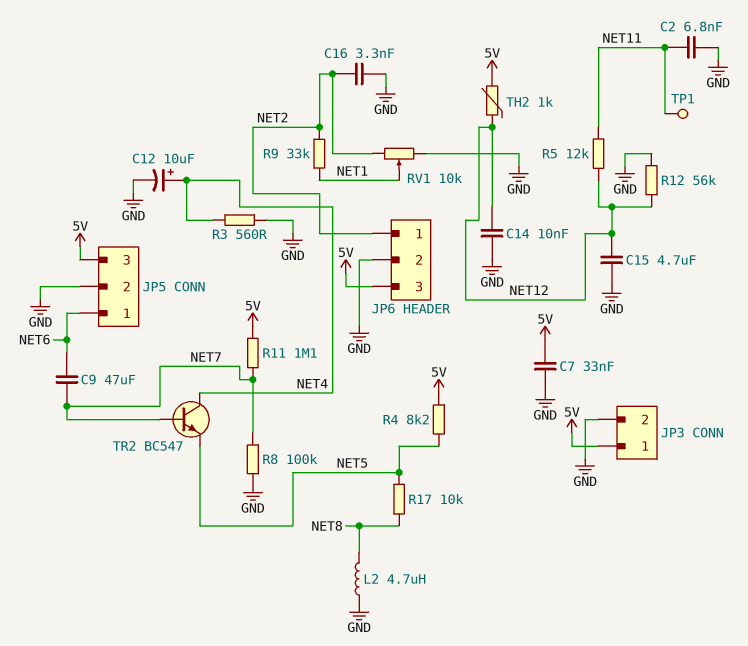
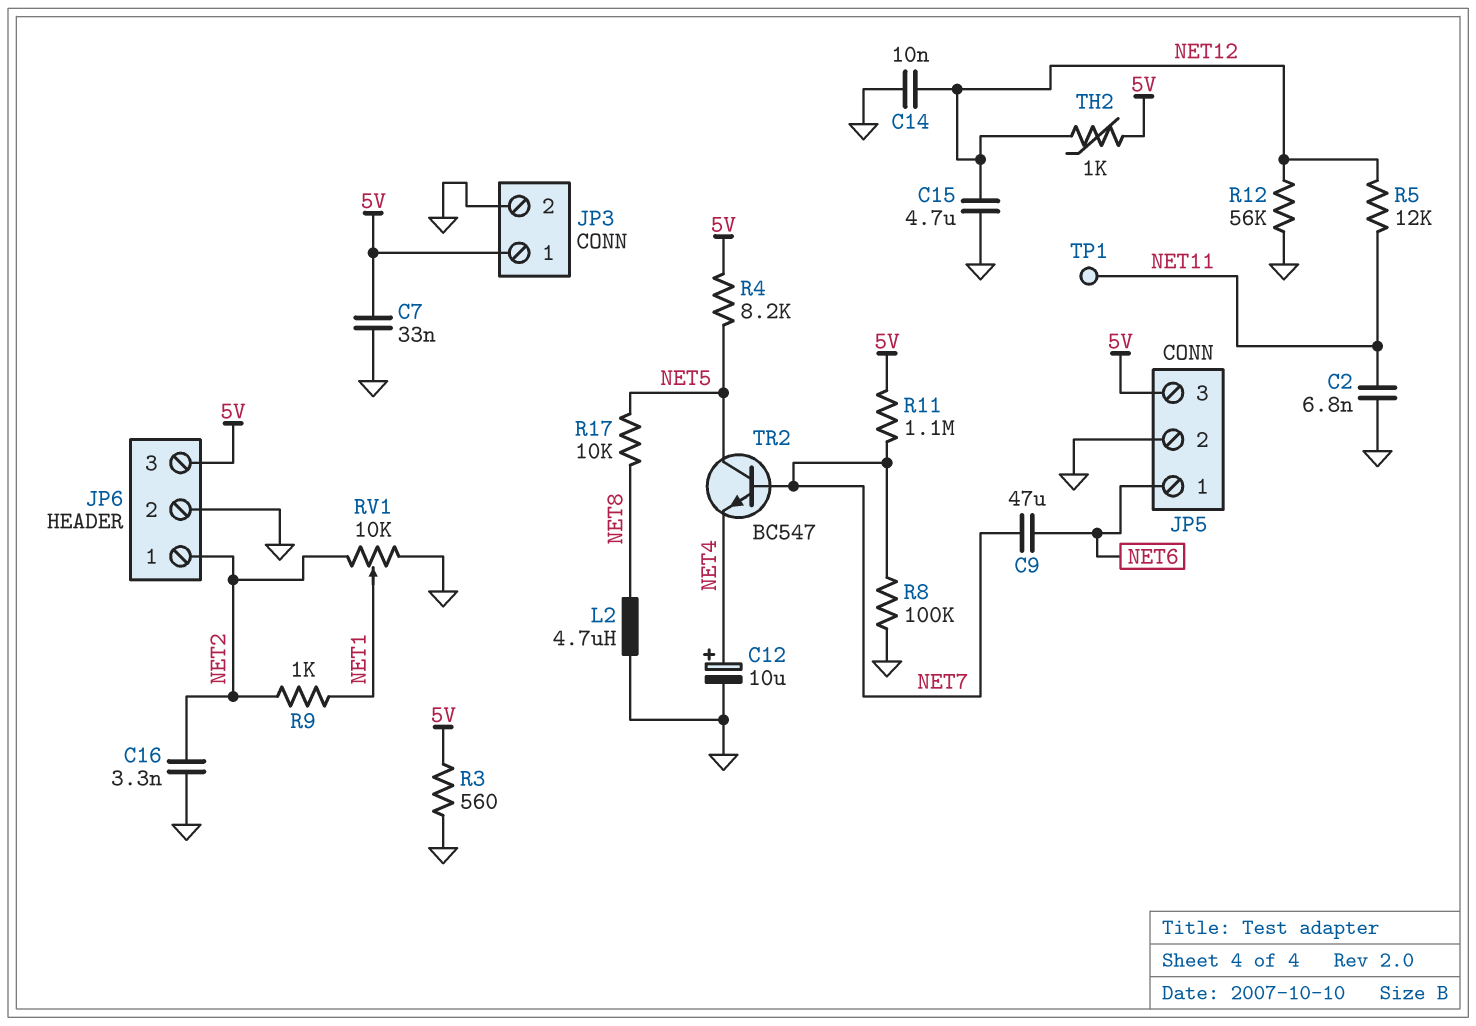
R3: 560 (GND, NET4) -> 560 (5V, GND)
R9: 33k (NET1, NET2) -> 1k (NET1, NET2)
TR2: NPN BC547 (B NET7, C NET4, E NET5) -> NPN BC547 (B NET7, C NET5, E NET4)

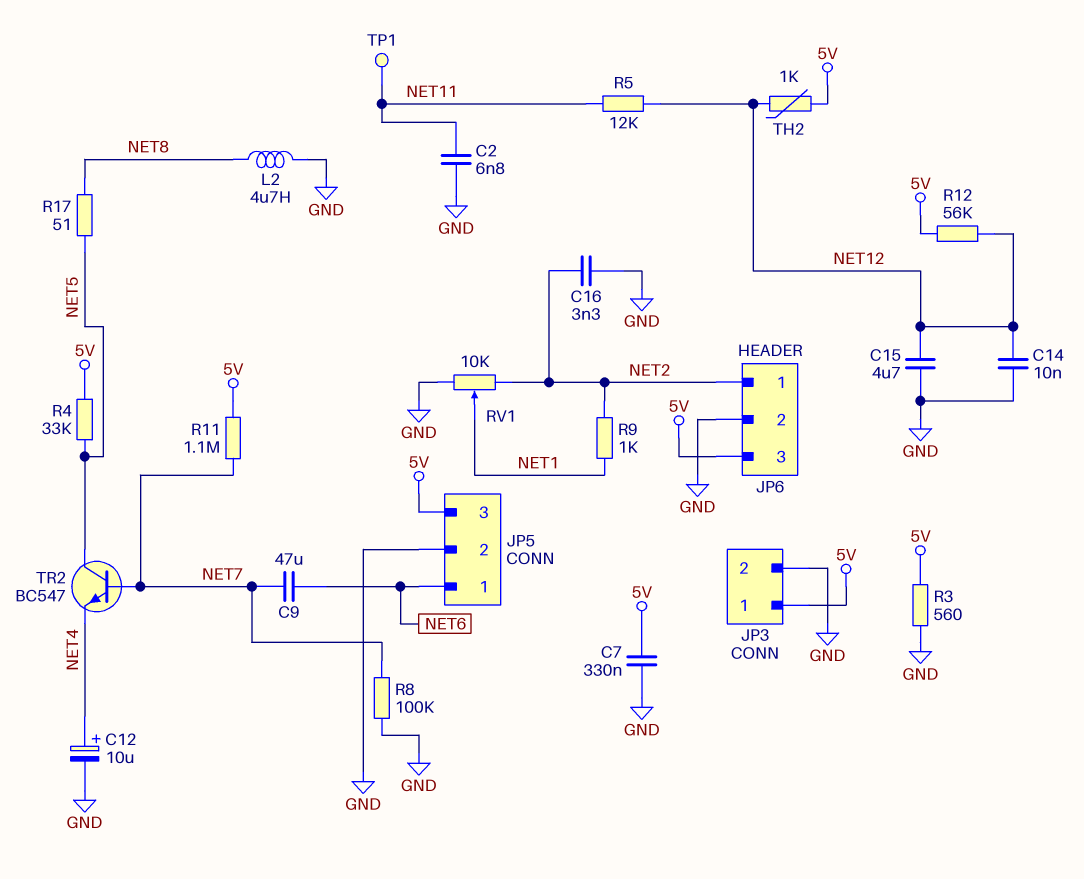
C7: 33nF (5V, GND) -> 330nF (5V, GND)
R4: 8.2k (5V, NET5) -> 33k (5V, NET5)
R12: 56k (GND, NET12) -> 56k (5V, NET12)
R17: 10k (NET5, NET8) -> 51 (NET5, NET8)

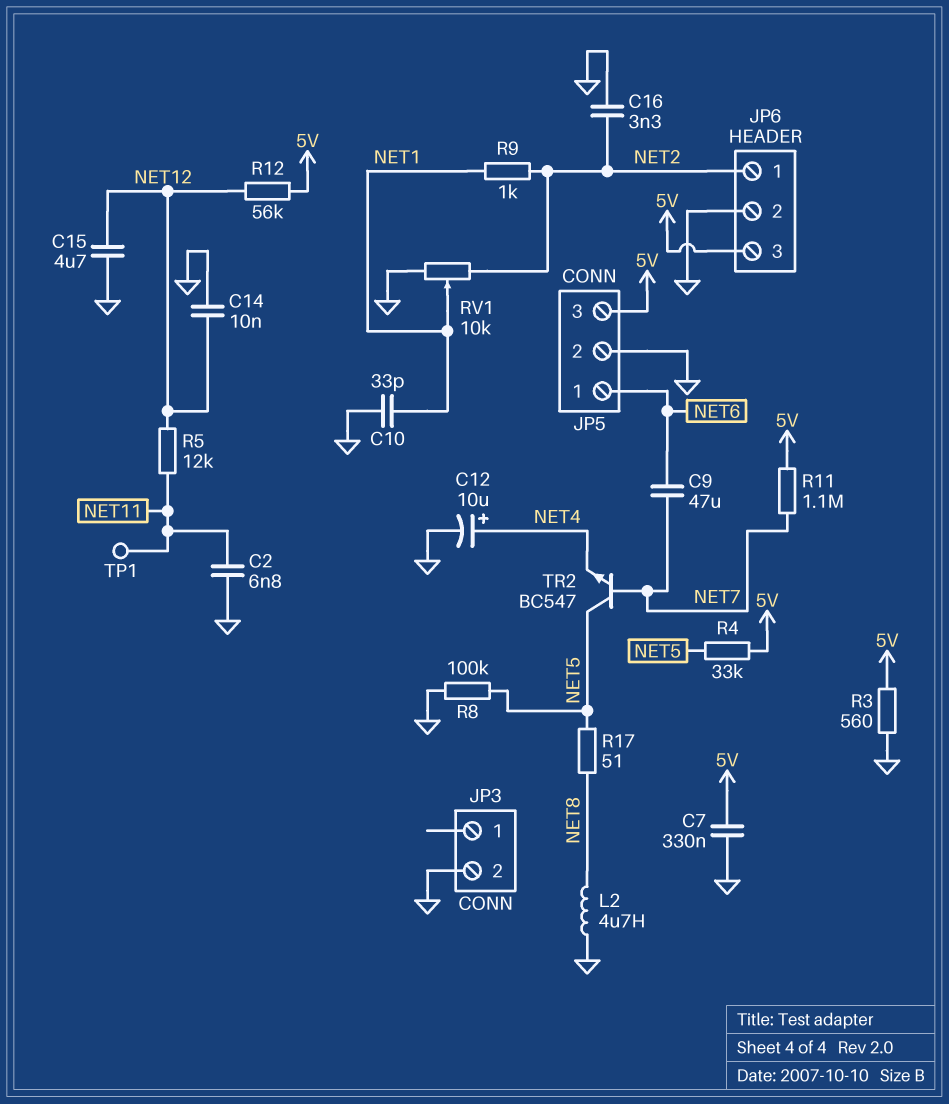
C10: none -> 33pF (GND, NET1)
JP3 pin 1: 5V -> none
R8: 100k (GND, NET7) -> 100k (GND, NET5)
TH2: 1k (5V, NET12) -> none

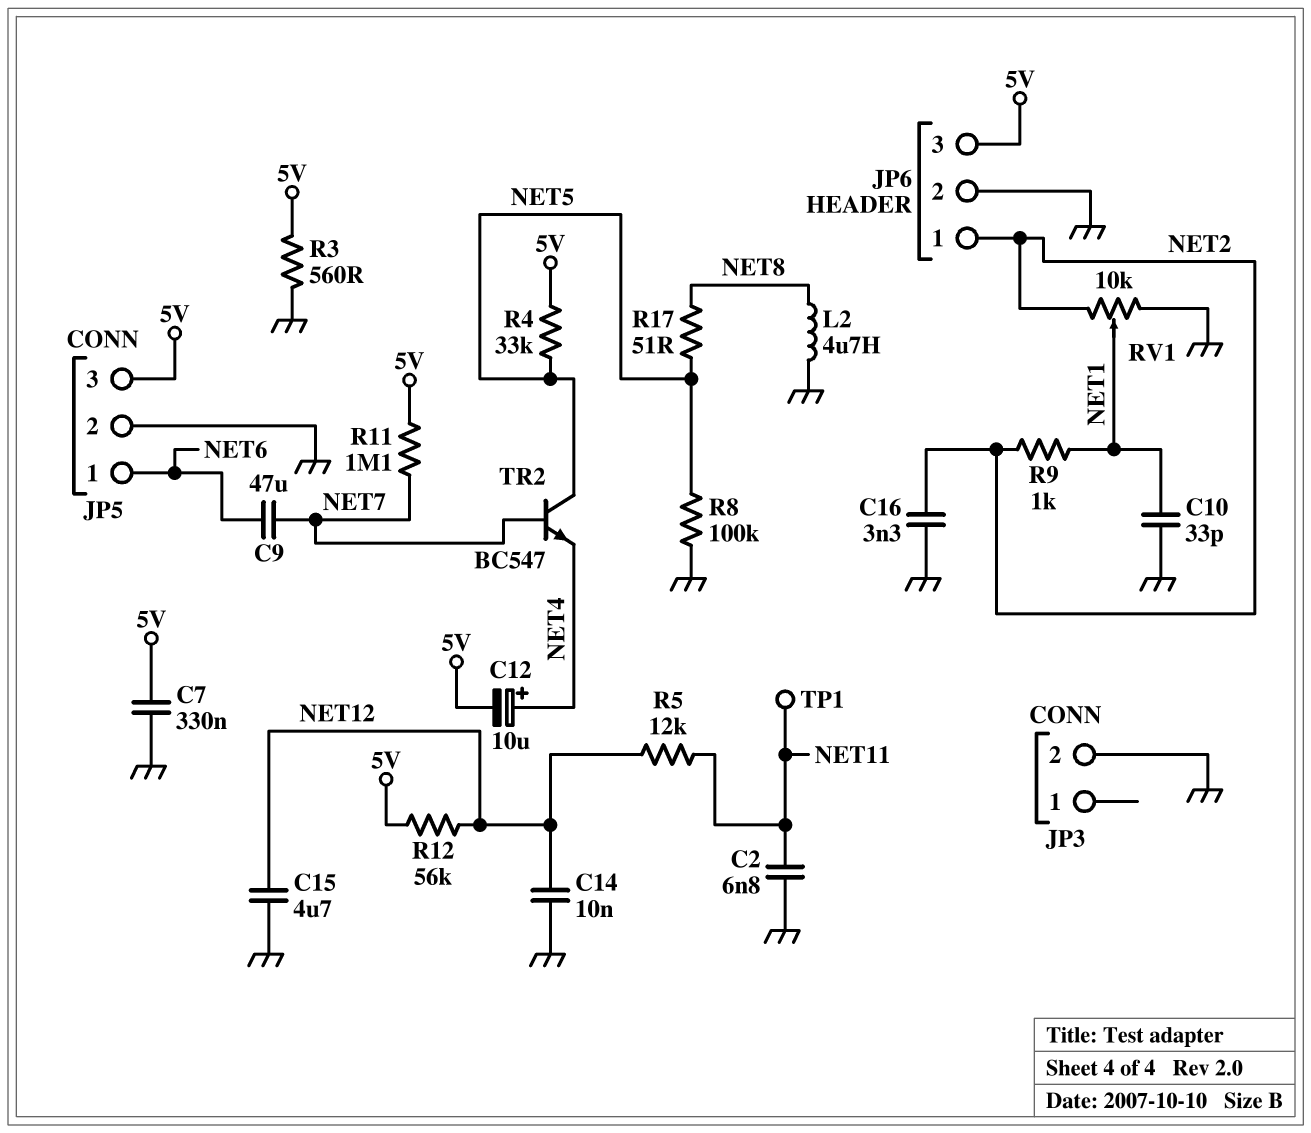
C12: 10uF (plus NET4, minus GND) -> 10uF (plus NET4, minus 5V)

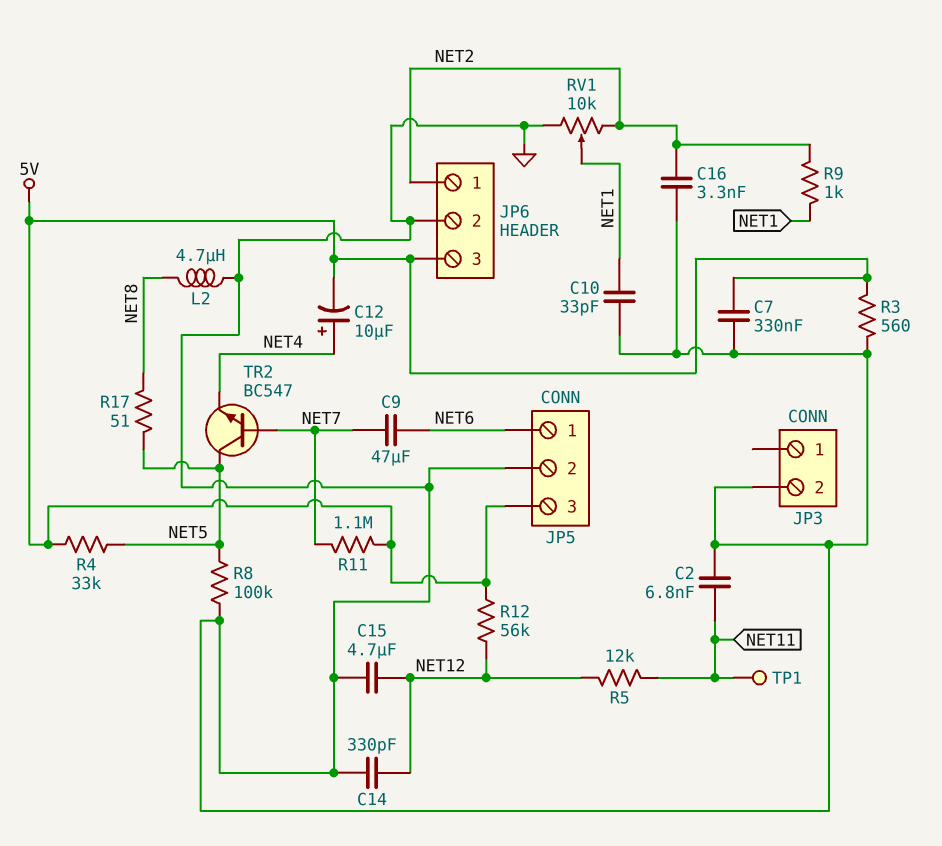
C14: 10nF (GND, NET12) -> 330pF (GND, NET12)

